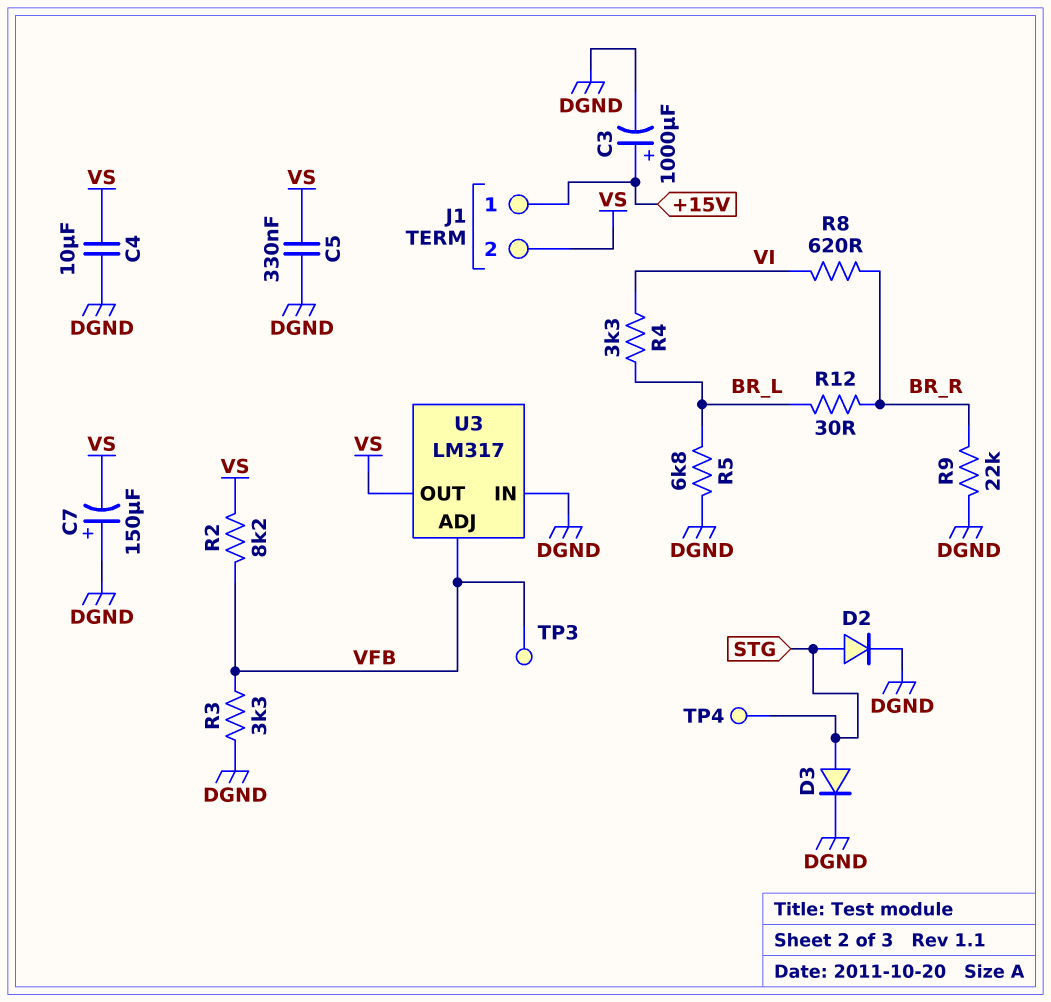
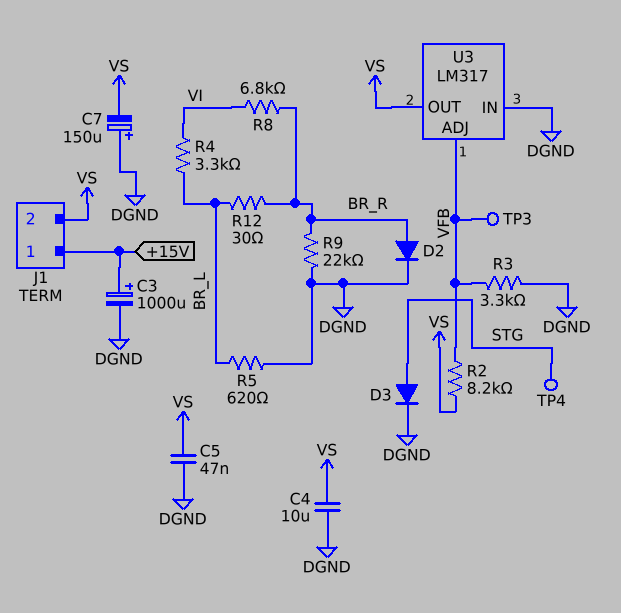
C5: 330nF (DGND, VS) -> 47nF (DGND, VS)
D2: diode (A STG, K DGND) -> diode (A BR_R, K DGND)
R5: 6.8k (BR_L, DGND) -> 620 (BR_L, DGND)
R8: 620 (BR_R, VI) -> 6.8k (BR_R, VI)

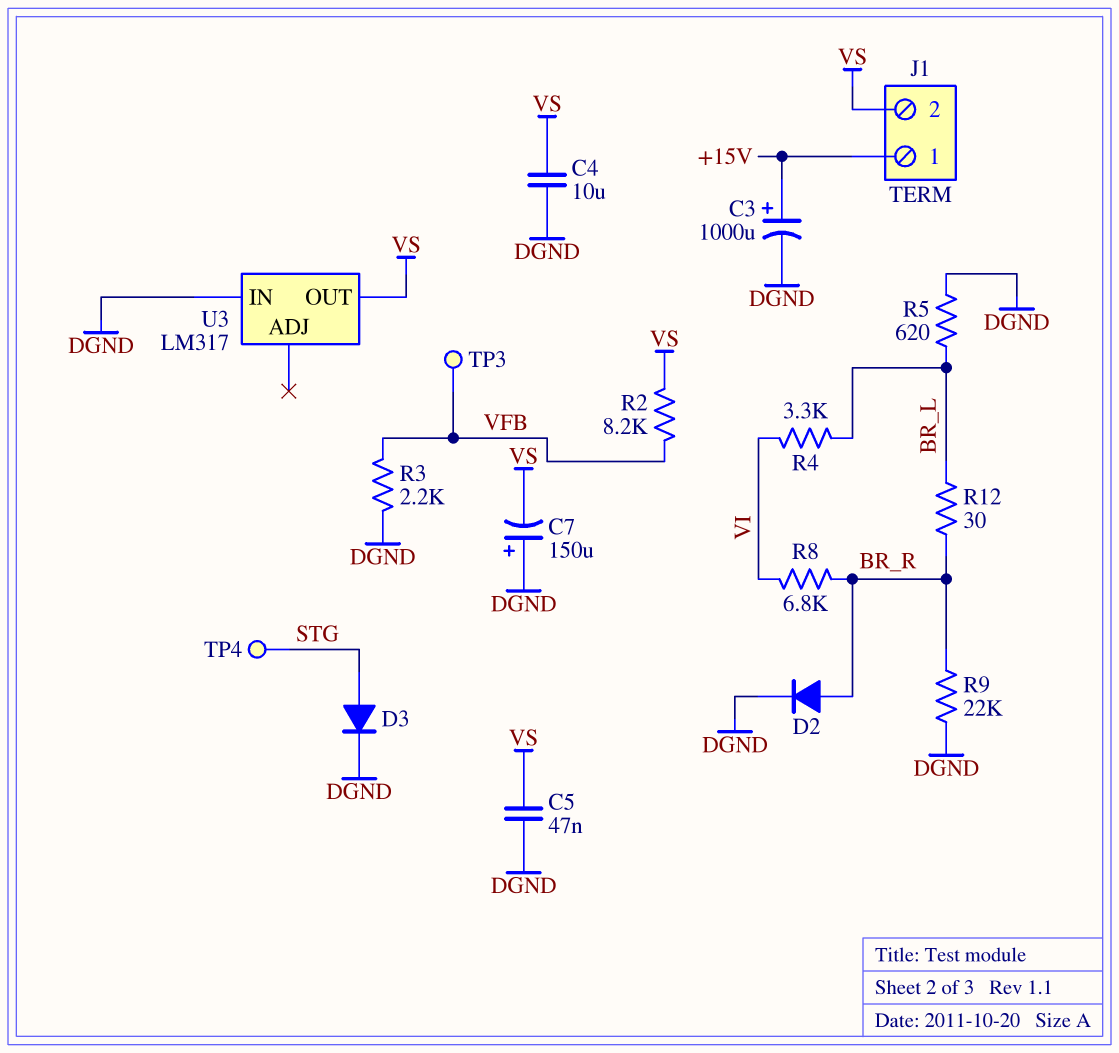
R3: 3.3k (DGND, VFB) -> 2.2k (DGND, VFB)
U3 pin ADJ: VFB -> none

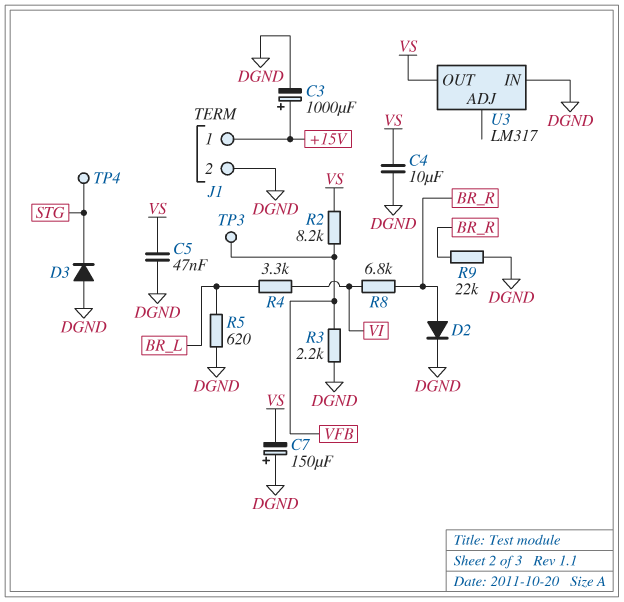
D3: diode (A STG, K DGND) -> diode (A DGND, K STG)
J1 pin 2: VS -> DGND
R12: 30 (BR_L, BR_R) -> none

